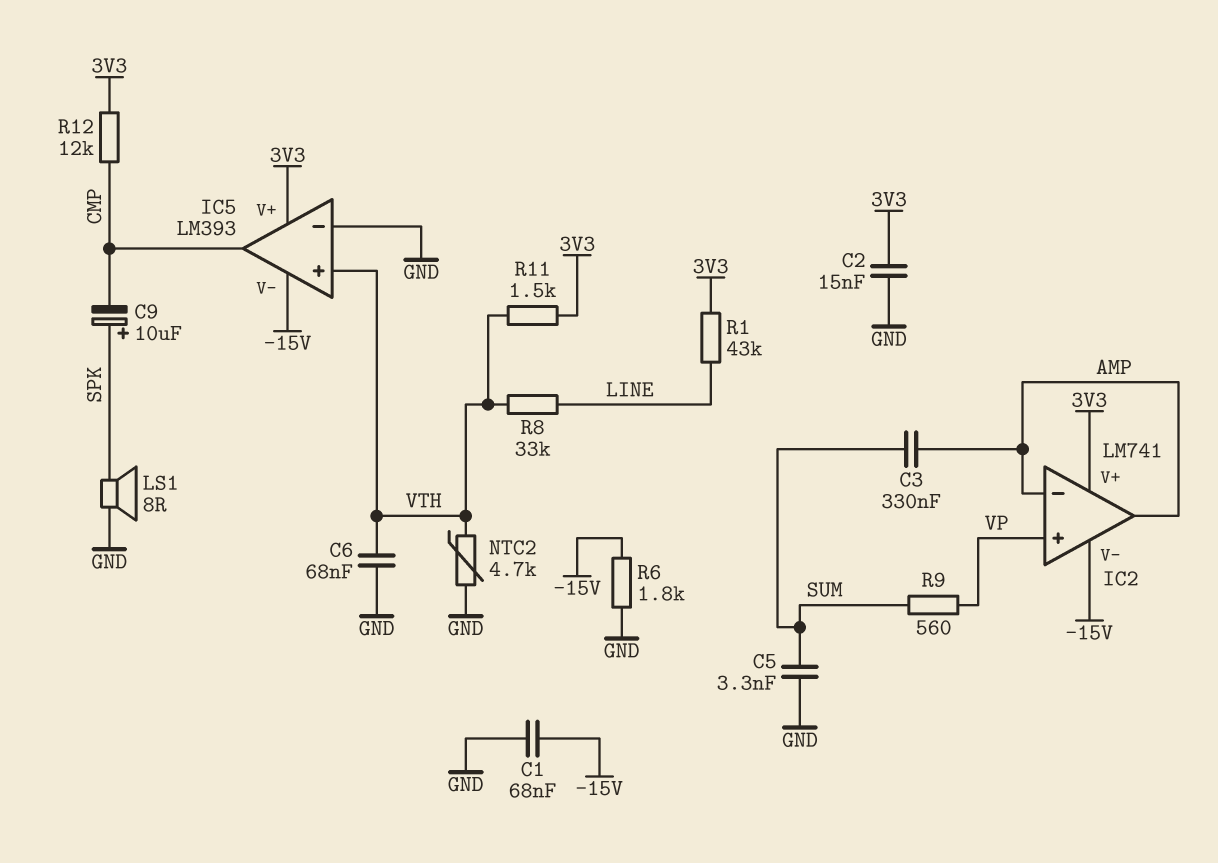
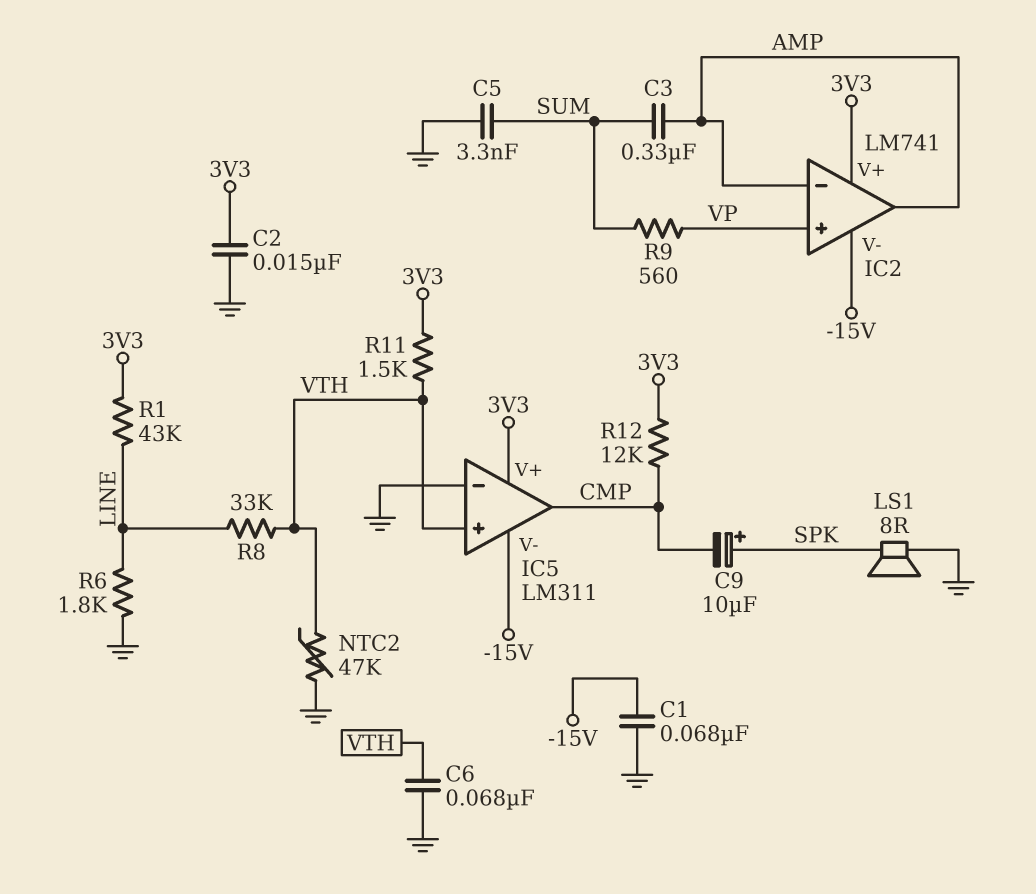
IC5: LM393 -> LM311
NTC2: 4.7k (GND, VTH) -> 47k (GND, VTH)
R6: 1.8k (-15V, GND) -> 1.8k (GND, LINE)

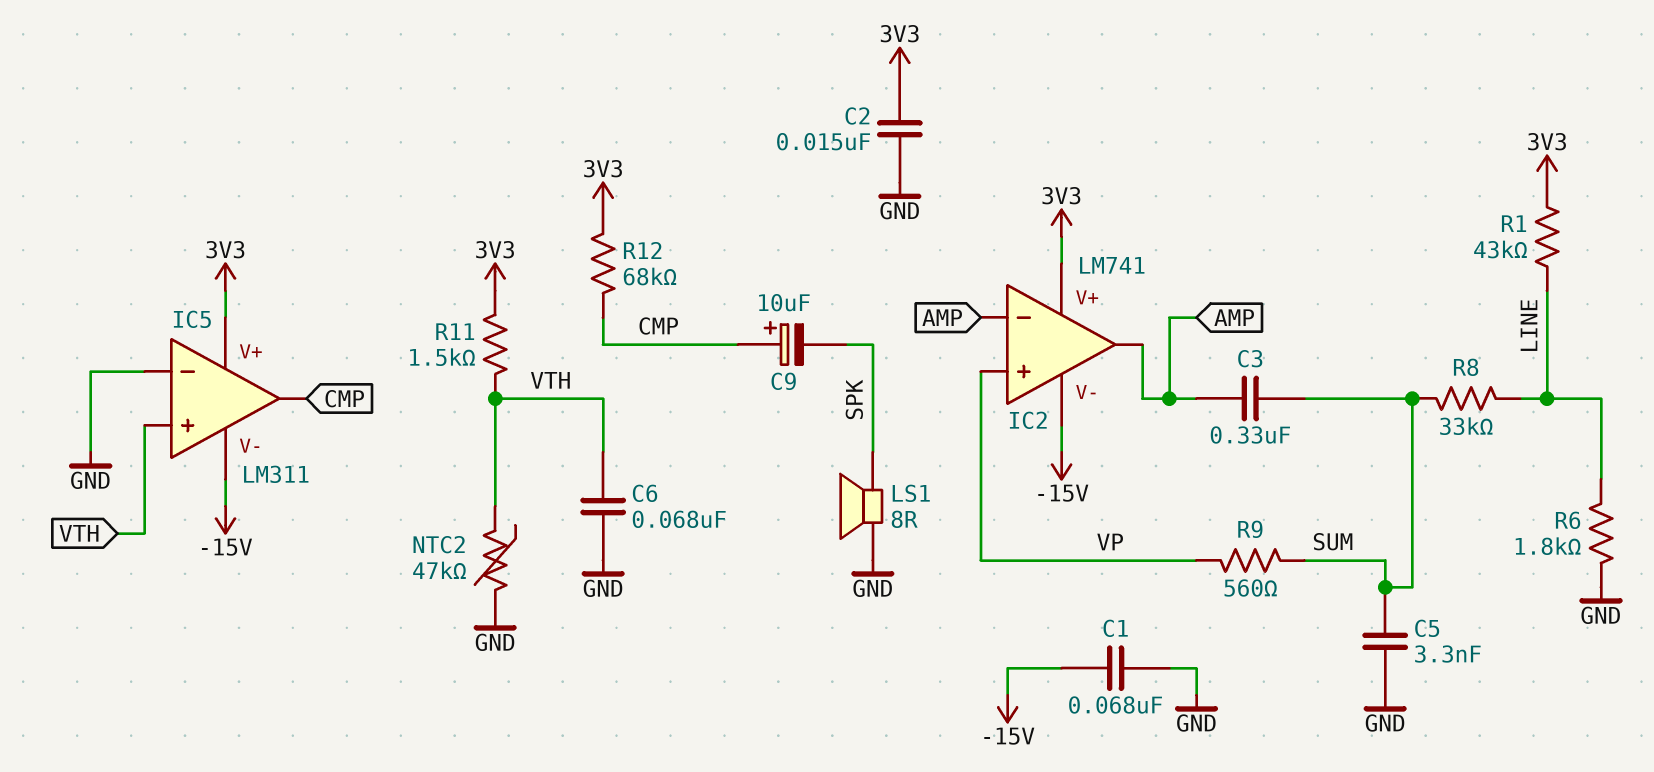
C9: 10uF (plus SPK, minus CMP) -> 10uF (plus CMP, minus SPK)
R8: 33k (LINE, VTH) -> 33k (LINE, SUM)
R12: 12k (3V3, CMP) -> 68k (3V3, CMP)

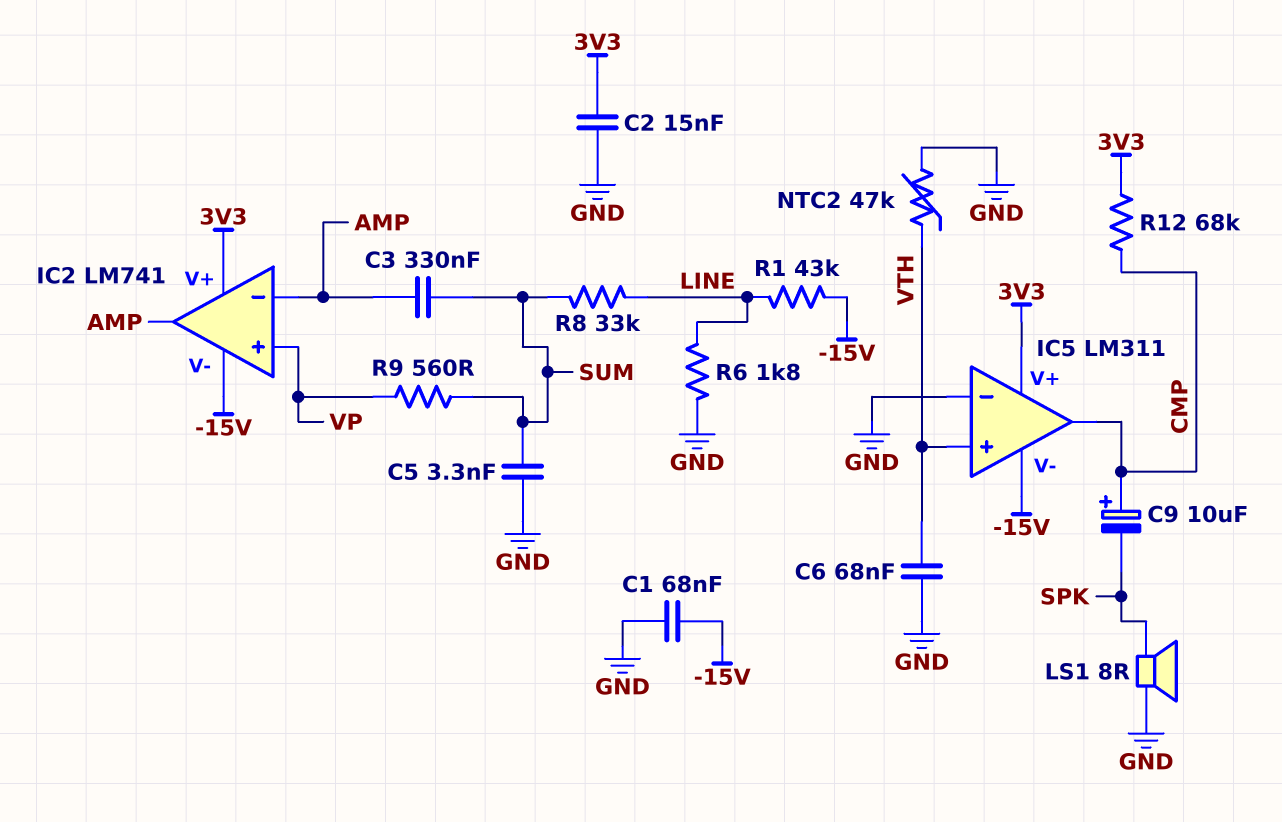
R1: 43k (3V3, LINE) -> 43k (-15V, LINE)
R11: 1.5k (3V3, VTH) -> none

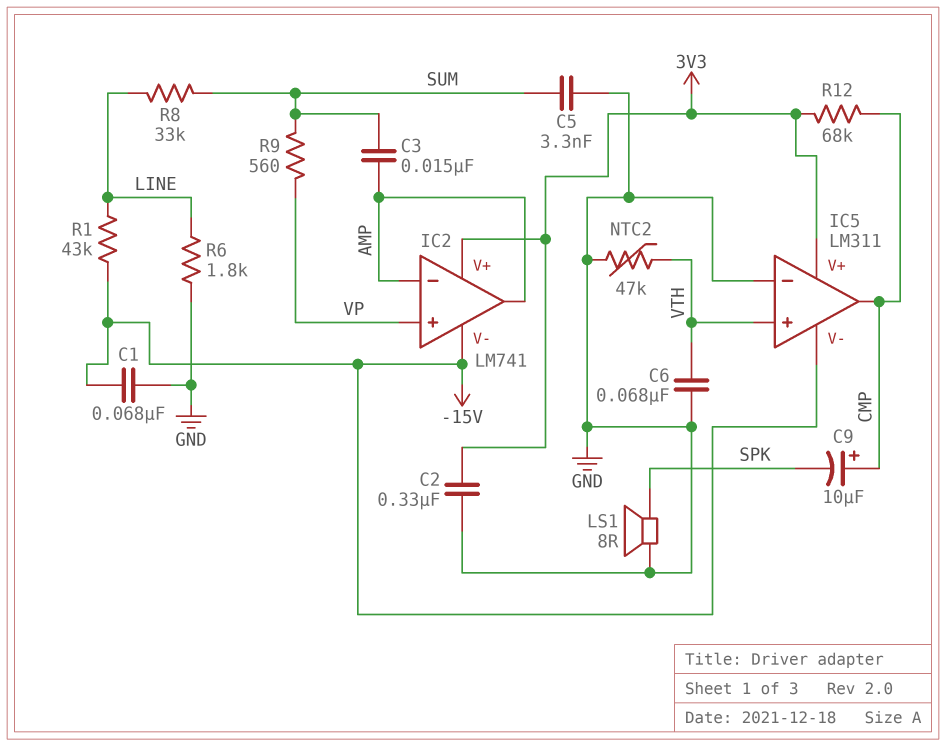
C2: 15nF (3V3, GND) -> 330nF (3V3, GND)
C3: 330nF (AMP, SUM) -> 15nF (AMP, SUM)

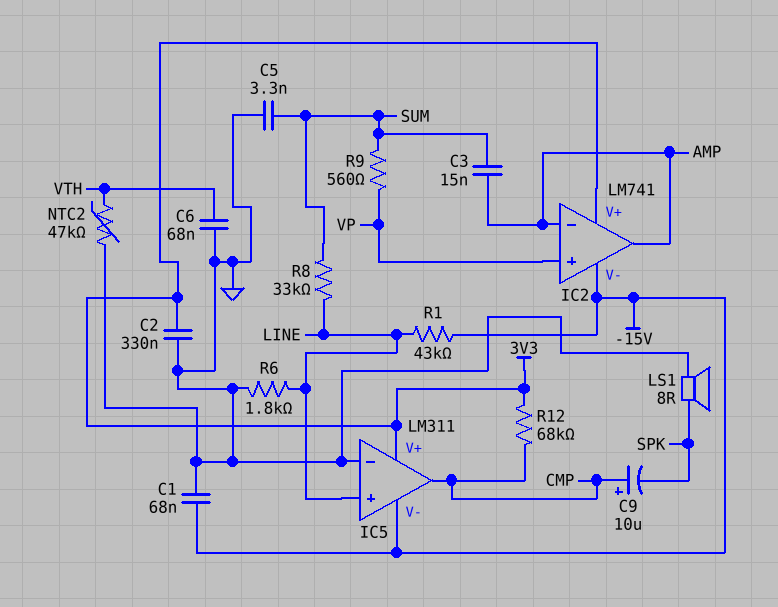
IC5 pin in+: VTH -> LINE

